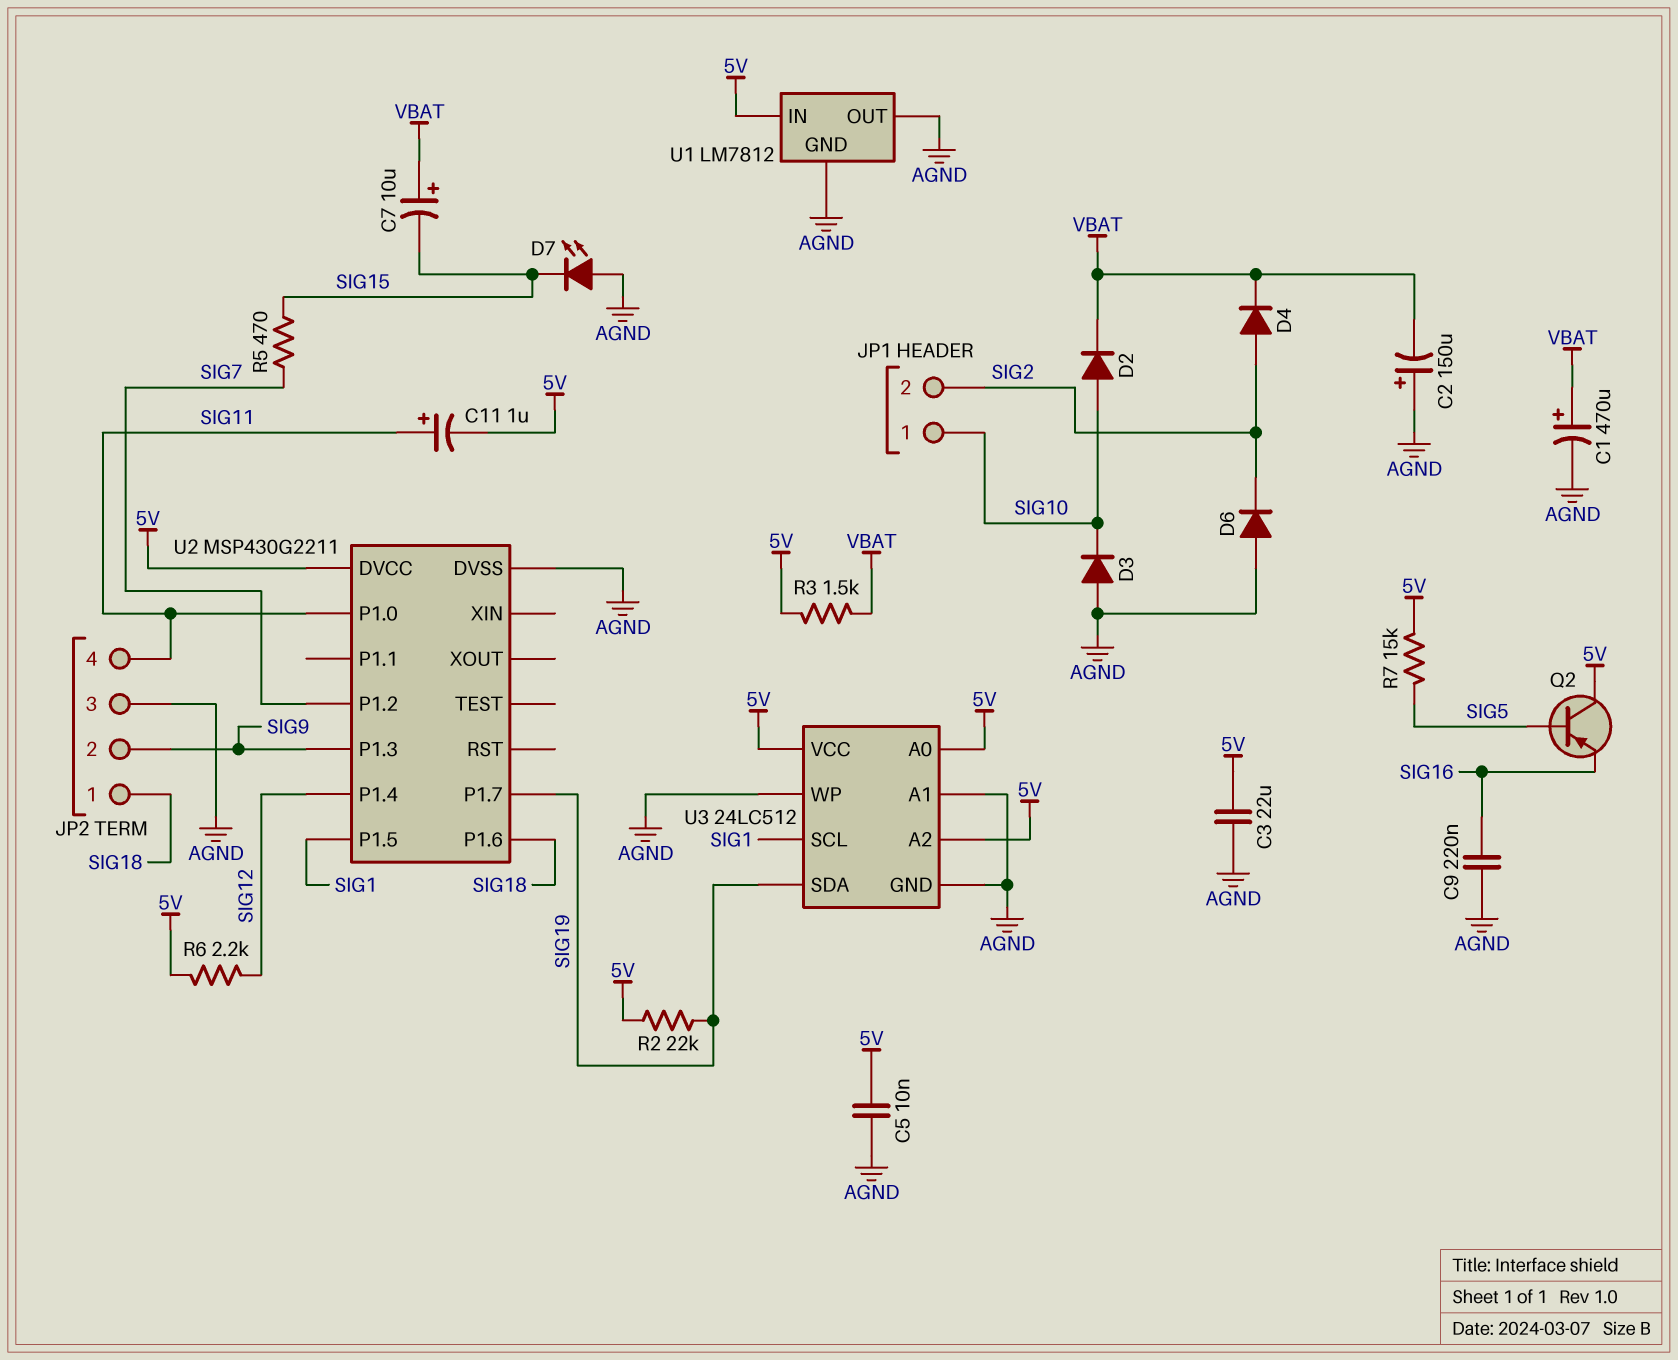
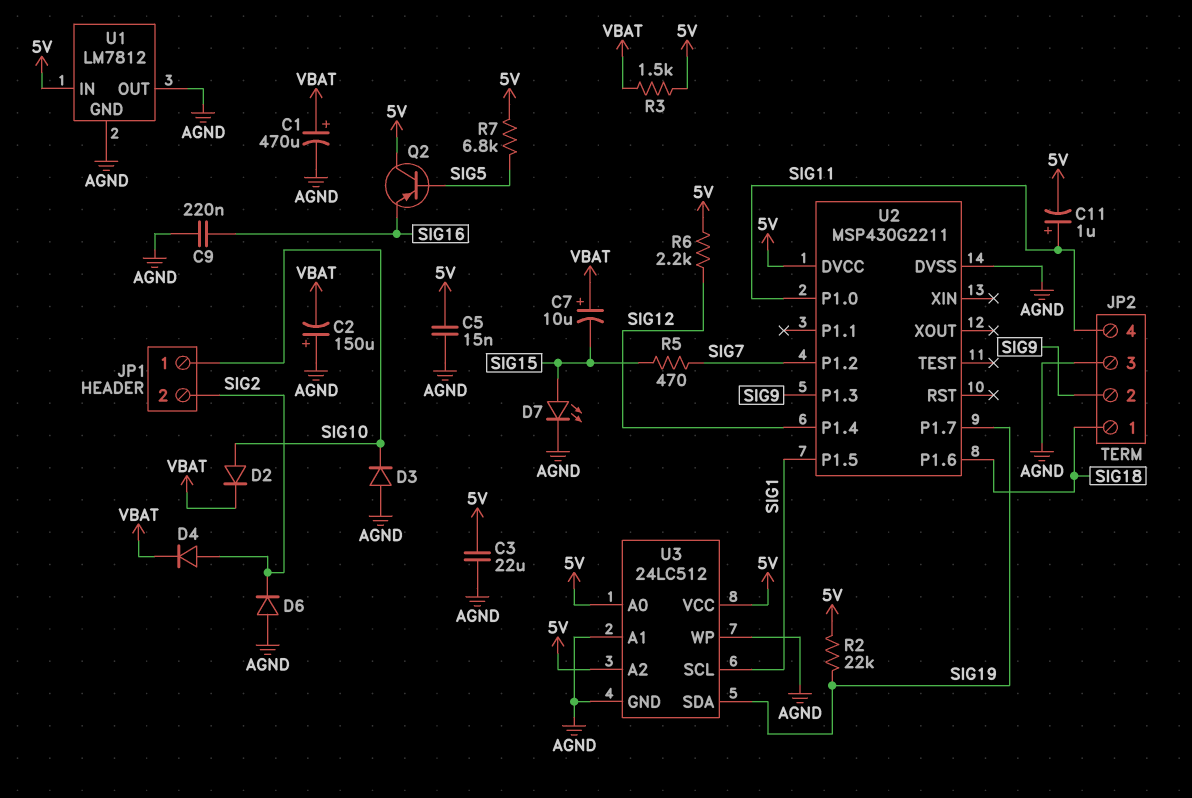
C5: 10nF (5V, AGND) -> 15nF (5V, AGND)
D7: LED (A AGND, K SIG15) -> LED (A SIG15, K AGND)
R7: 15k (5V, SIG5) -> 6.8k (5V, SIG5)

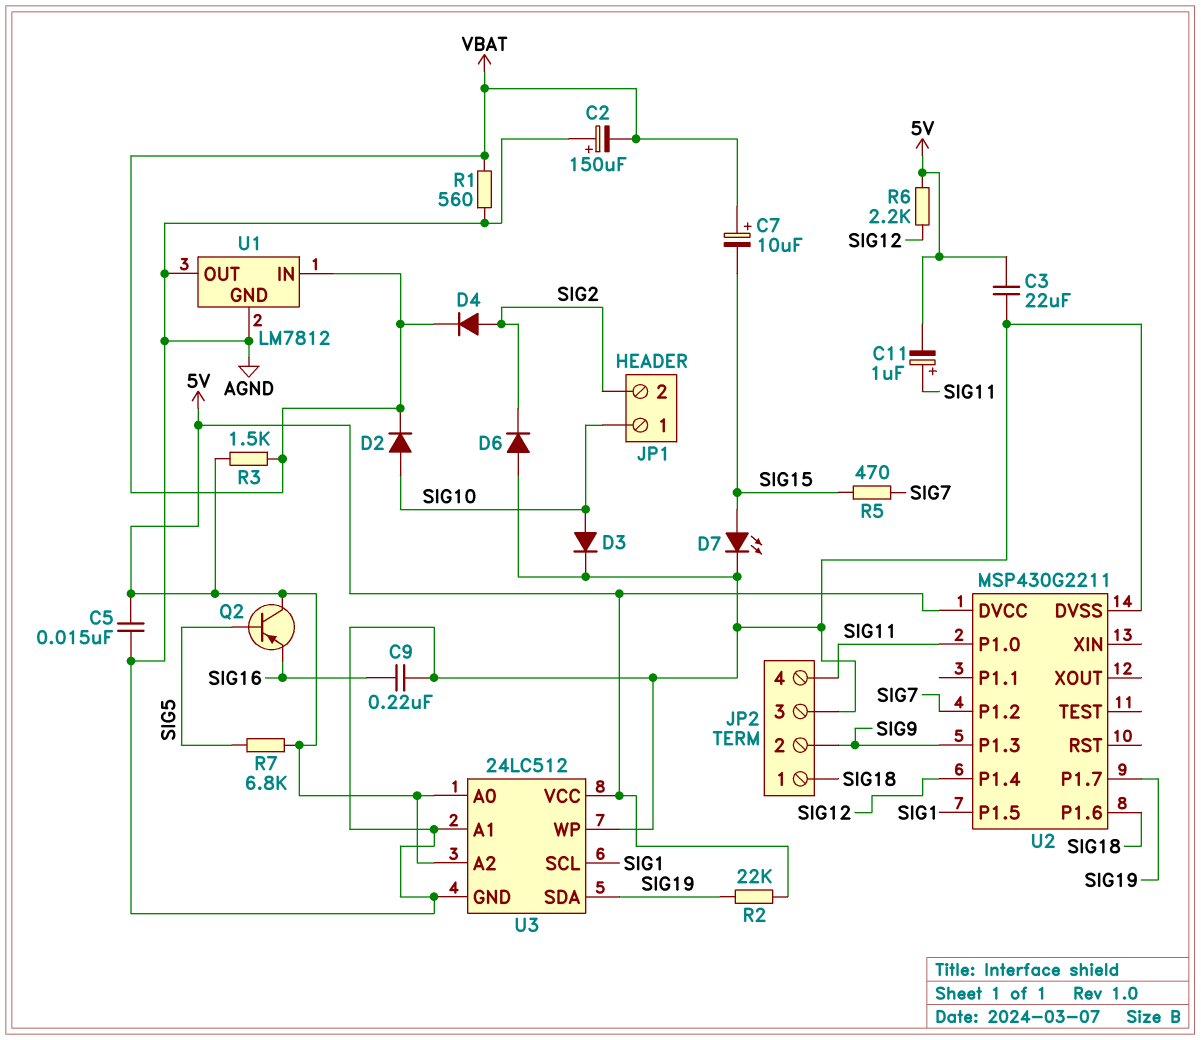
C1: 470uF (plus VBAT, minus AGND) -> none
D3: diode (A AGND, K SIG10) -> diode (A SIG10, K AGND)
R1: none -> 560 (AGND, VBAT)
U1 pin IN: 5V -> VBAT

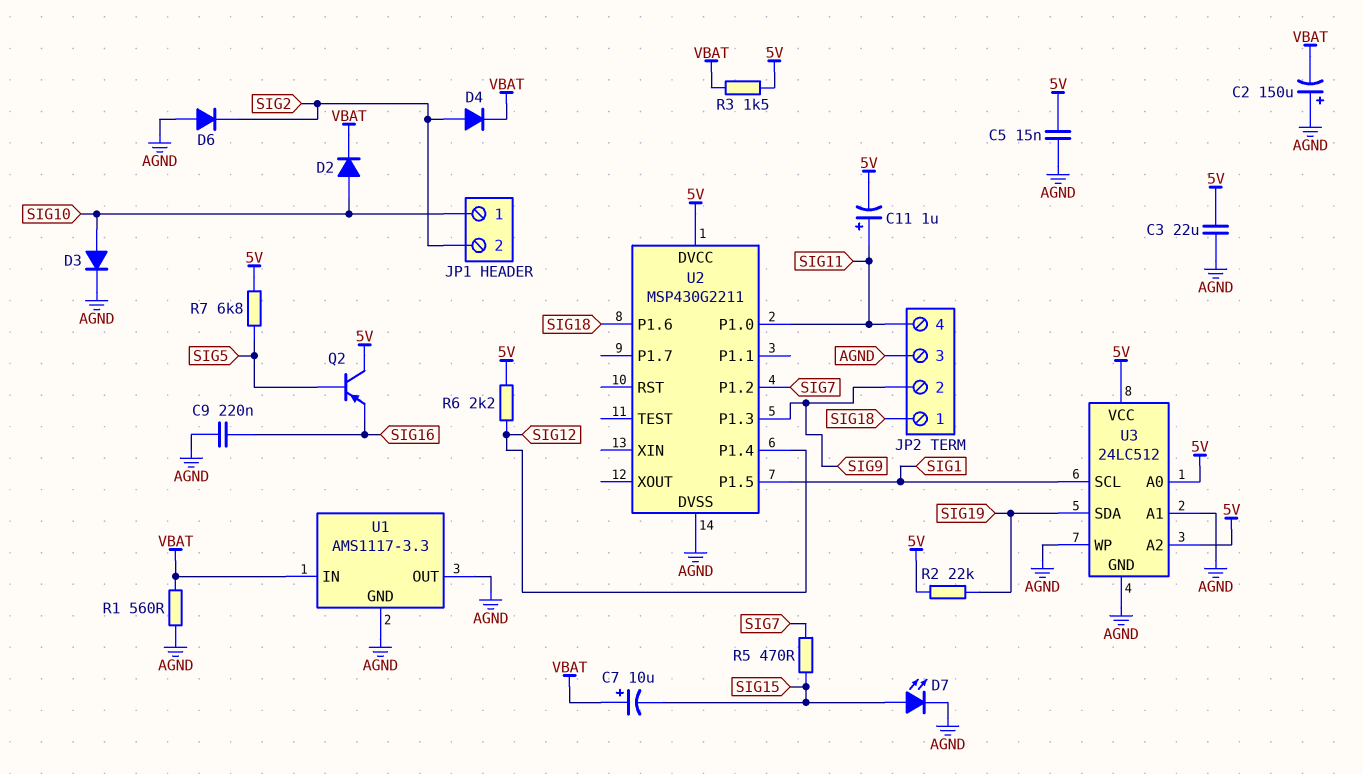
U1: LM7812 -> AMS1117-3.3
U2 pin P1.7: SIG19 -> none

